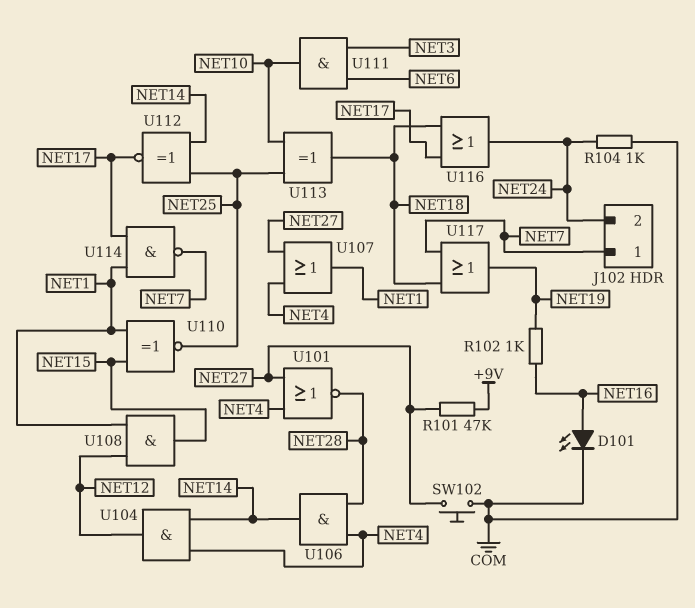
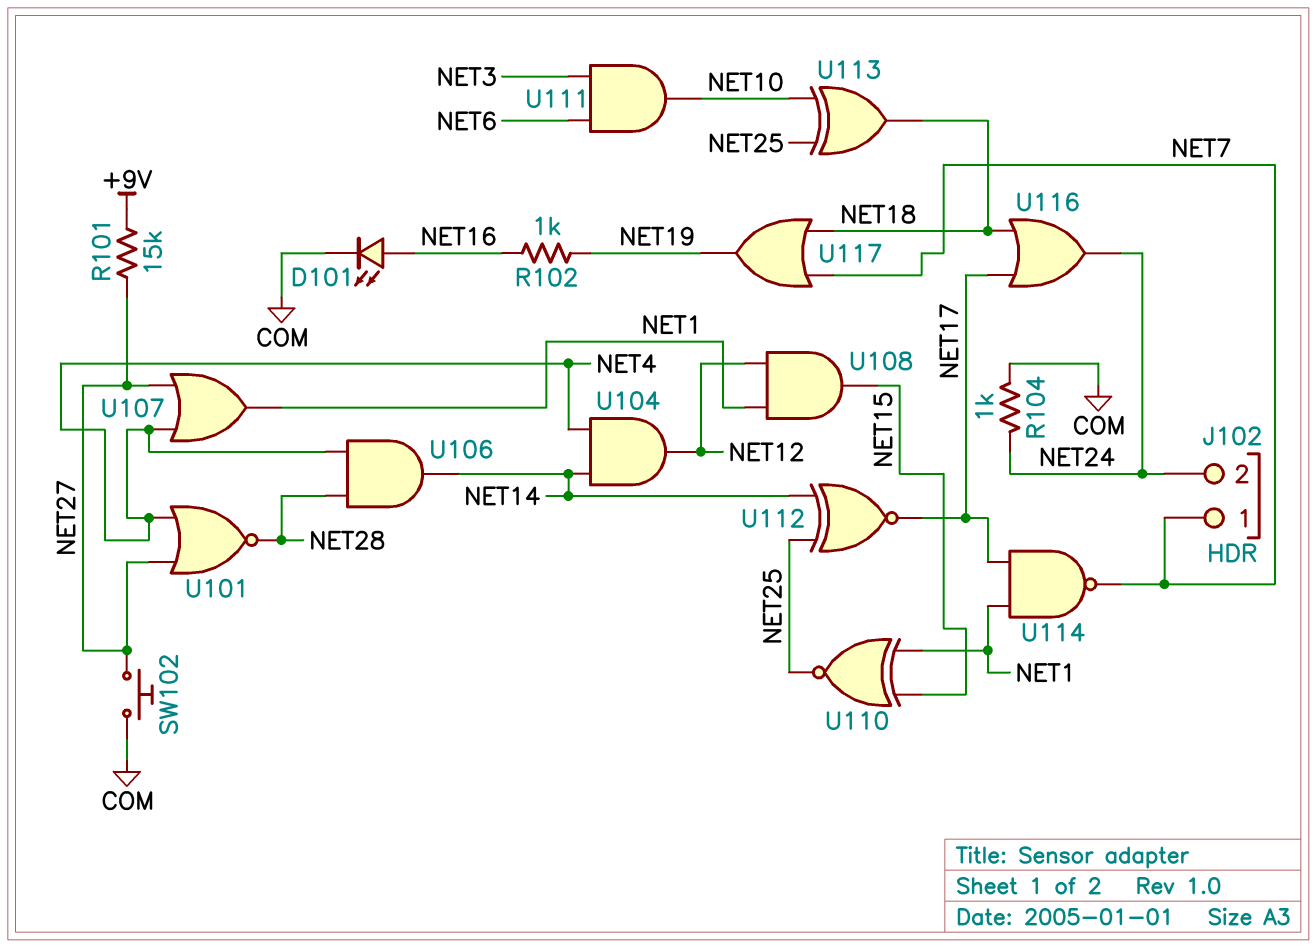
R101: 47k (+9V, NET27) -> 15k (+9V, NET27)

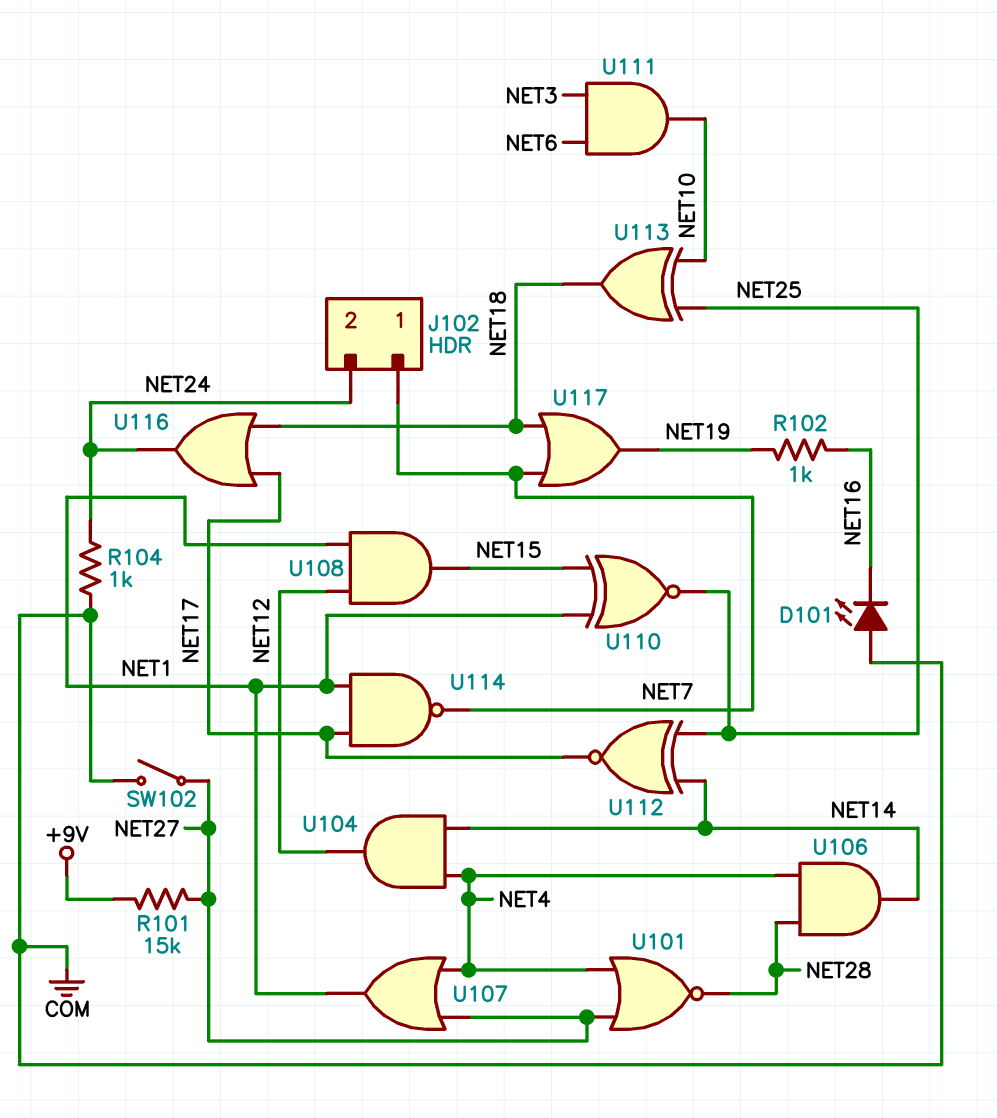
D101: LED (A NET16, K COM) -> LED (A COM, K NET16)
SW102: button (COM, NET27) -> switch (COM, NET27)

